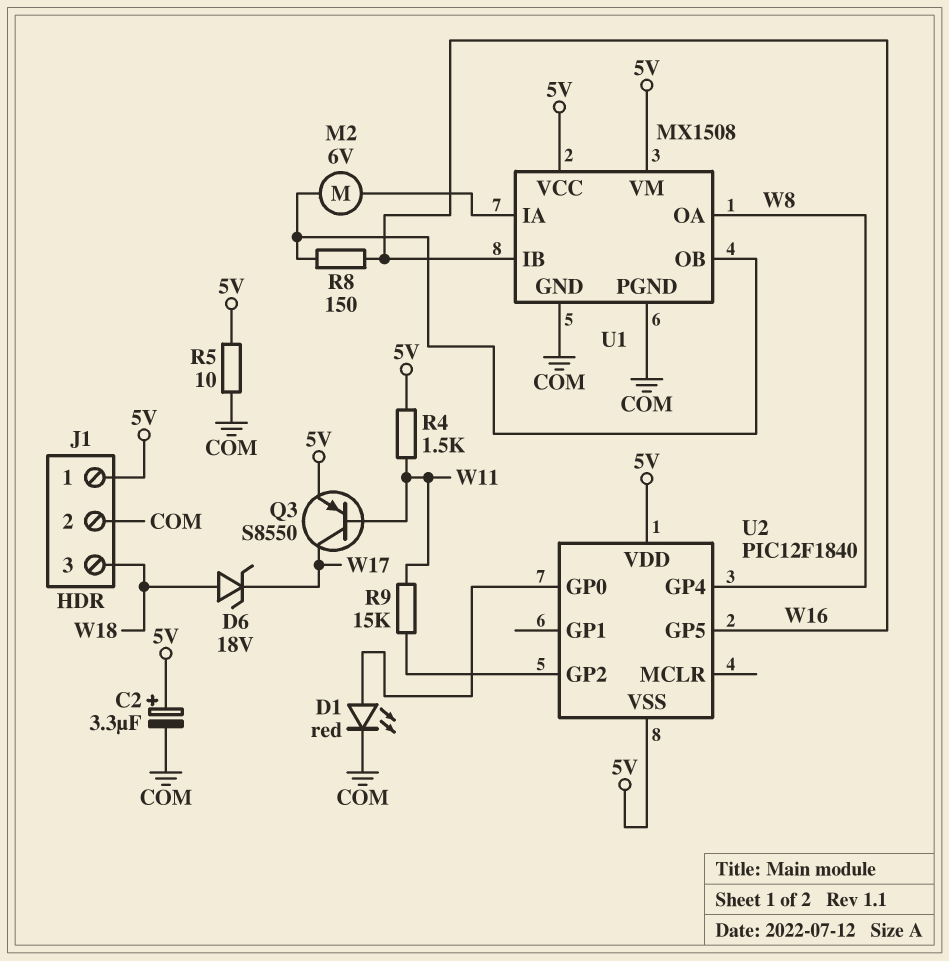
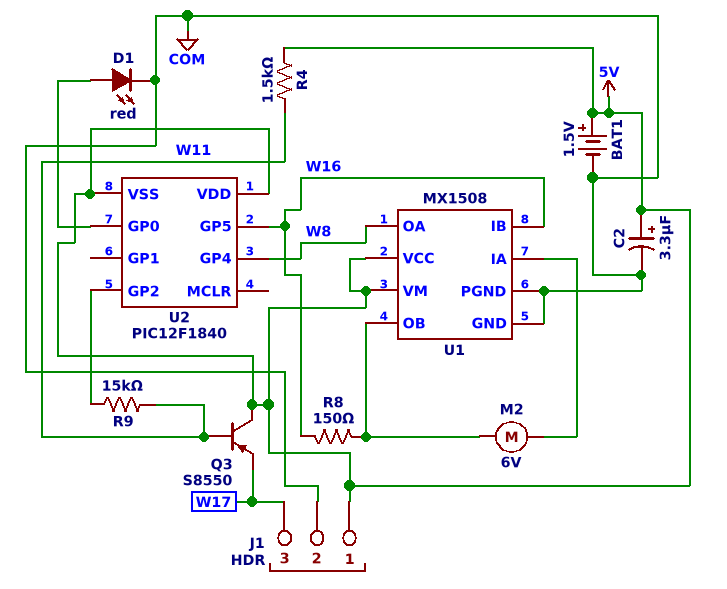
BAT1: none -> 1.5V (plus 5V, minus COM)
D6: zener 18V (A W18, K W17) -> none
J1 pin 3: W18 -> W17
Q3: PNP S8550 (B W11, C W17, E 5V) -> PNP S8550 (B W11, C 5V, E W17)
R5: 10 (5V, COM) -> none

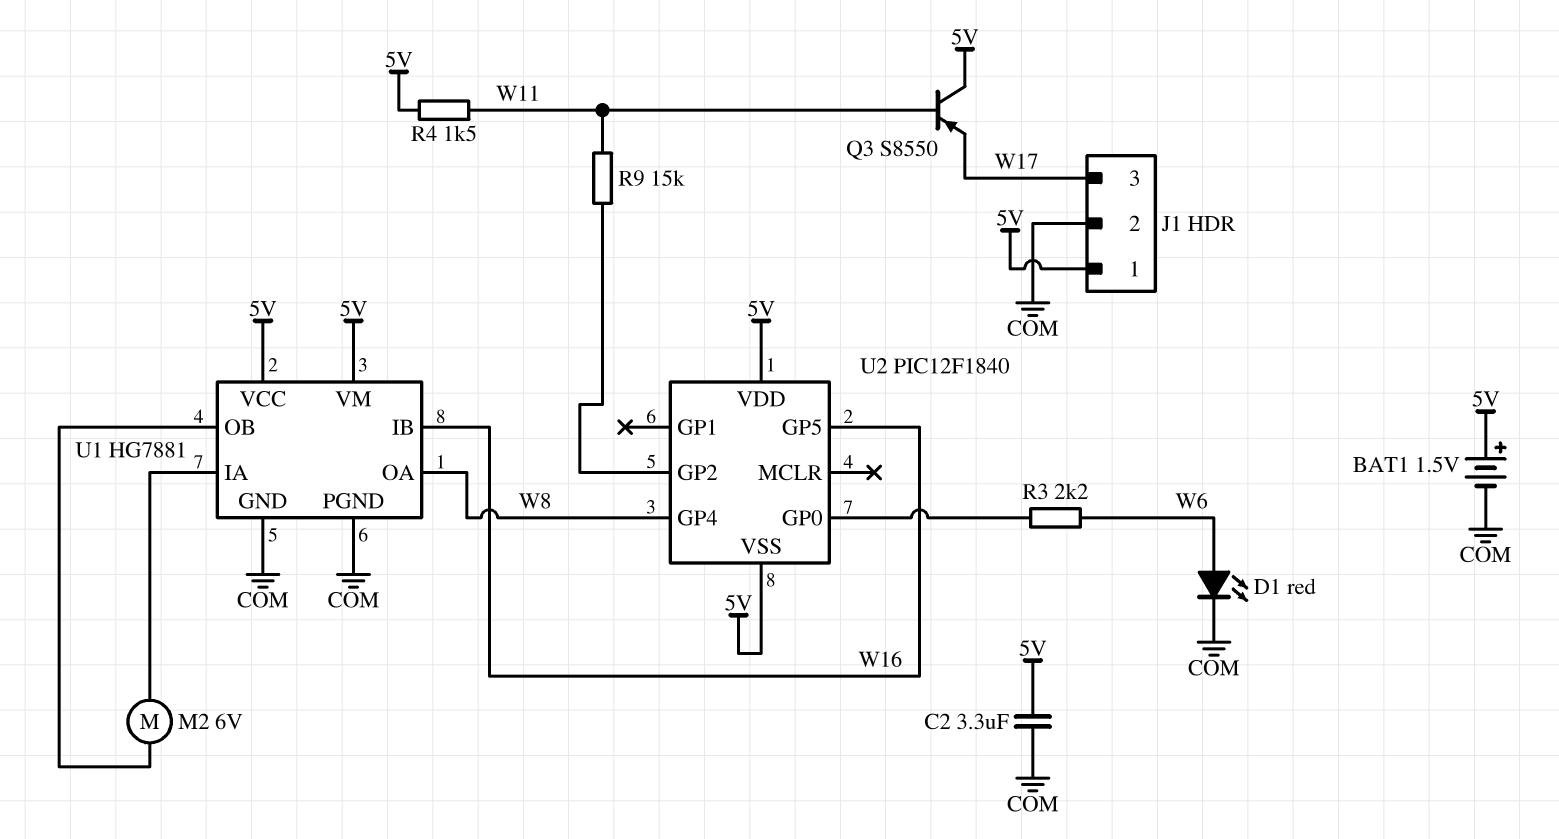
C2: 3.3uF (plus 5V, minus COM) -> 3.3uF (5V, COM)
D1: LED red (A U2/GP0, K COM) -> LED red (A W6, K COM)
R3: none -> 2.2k (U2/GP0, W6)
R8: 150 (U1/OB, W16) -> none
U1: MX1508 -> HG7881

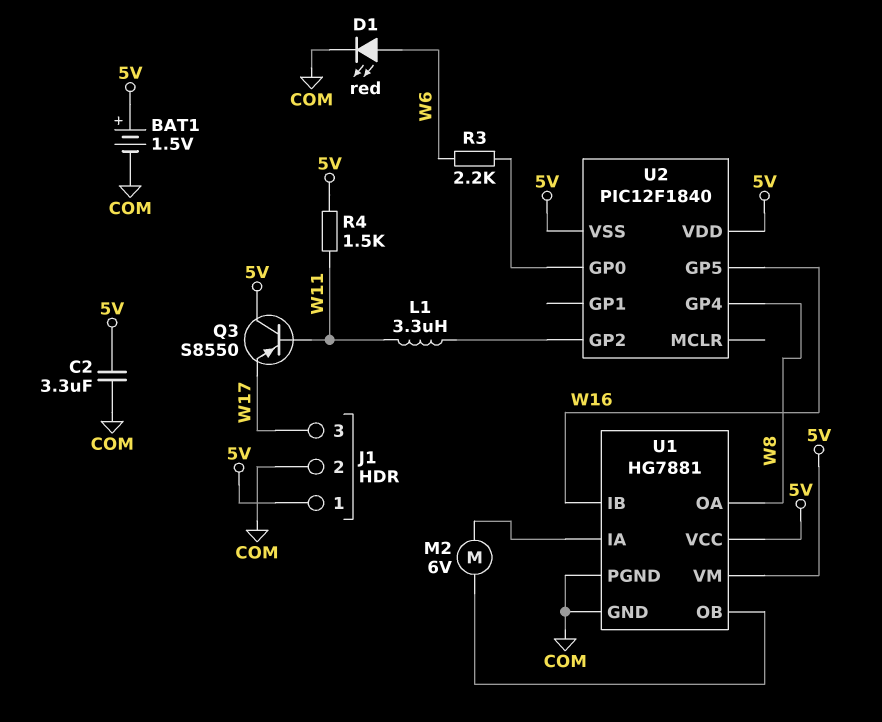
L1: none -> 3.3uH (U2/GP2, W11)
R9: 15k (U2/GP2, W11) -> none

